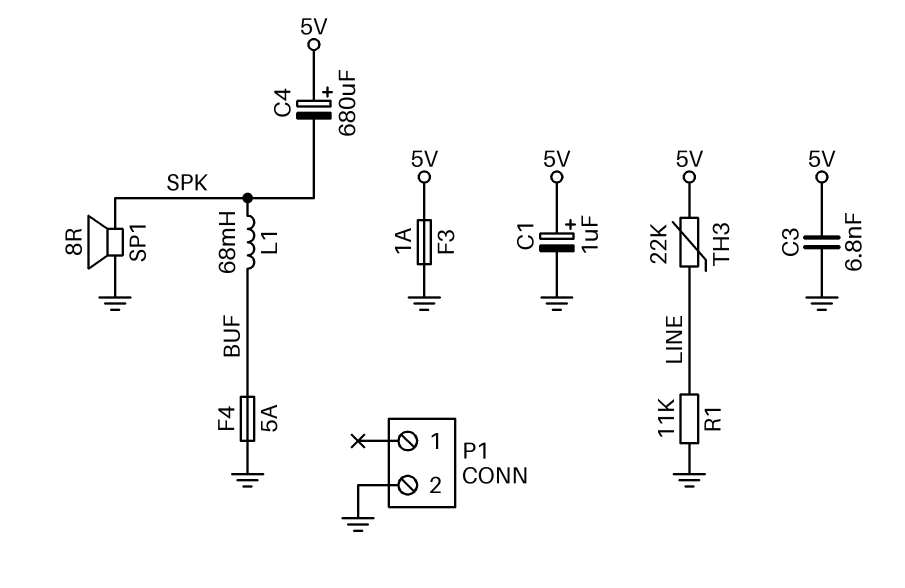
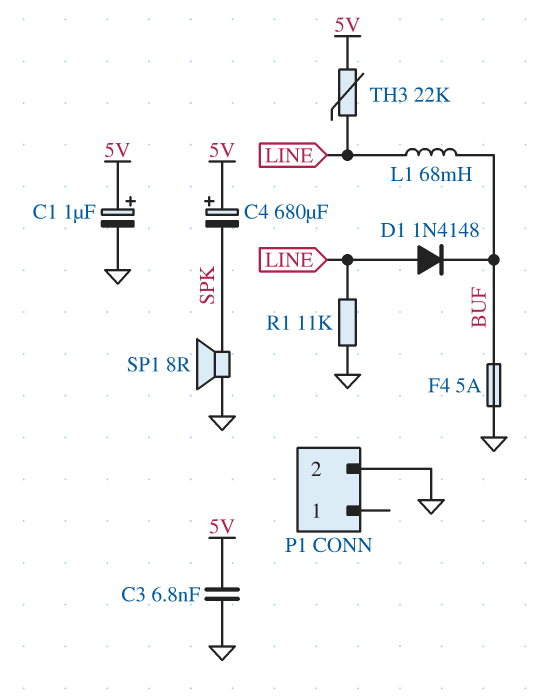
D1: none -> diode 1N4148 (A LINE, K BUF)
F3: 1A (5V, GND) -> none
L1: 68mH (BUF, SPK) -> 68mH (BUF, LINE)

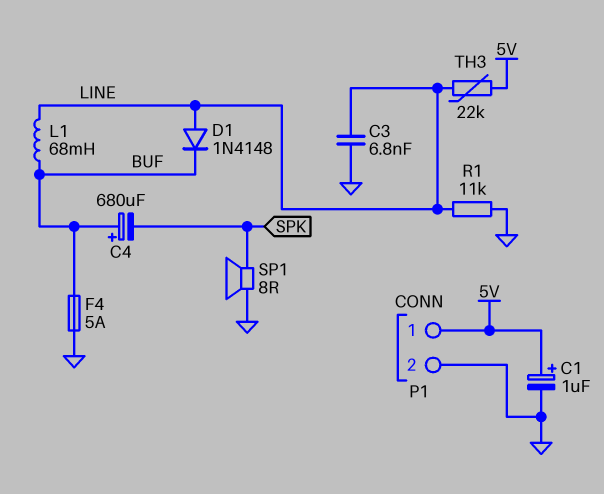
C3: 6.8nF (5V, GND) -> 6.8nF (GND, LINE)
C4: 680uF (plus 5V, minus SPK) -> 680uF (plus BUF, minus SPK)
P1 pin 1: none -> 5V

